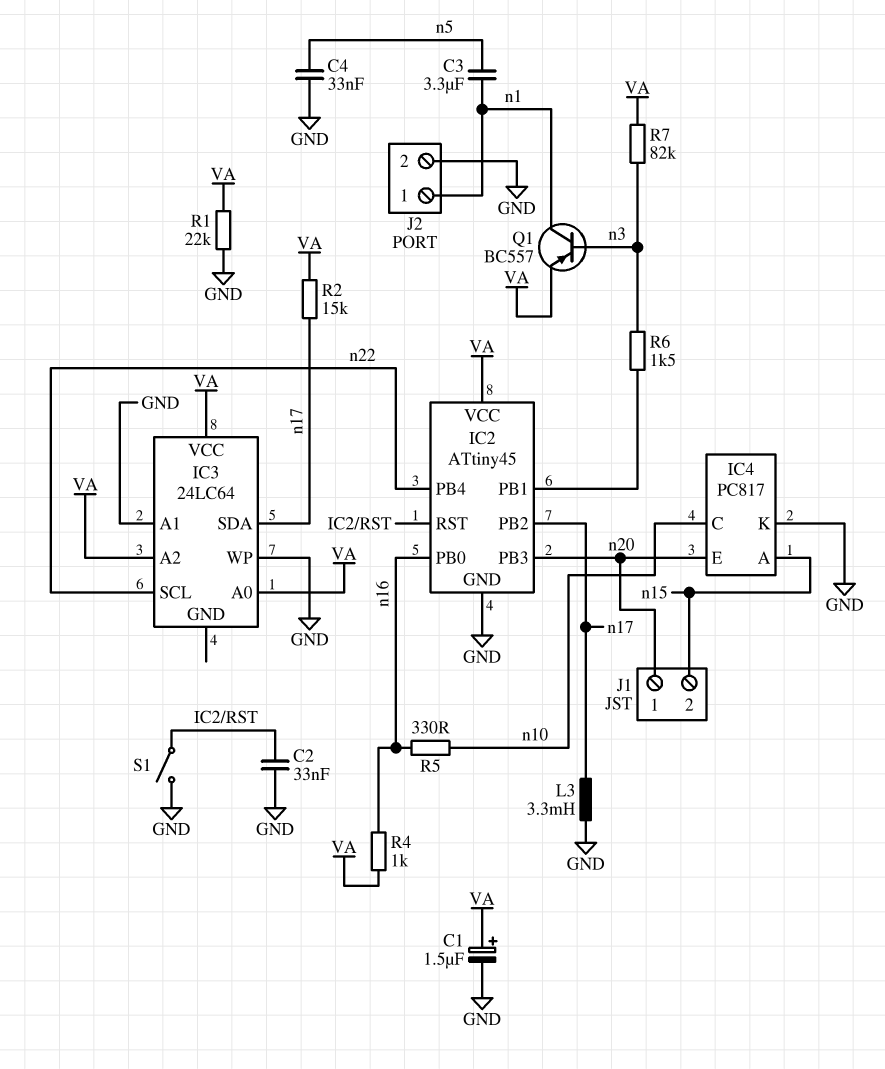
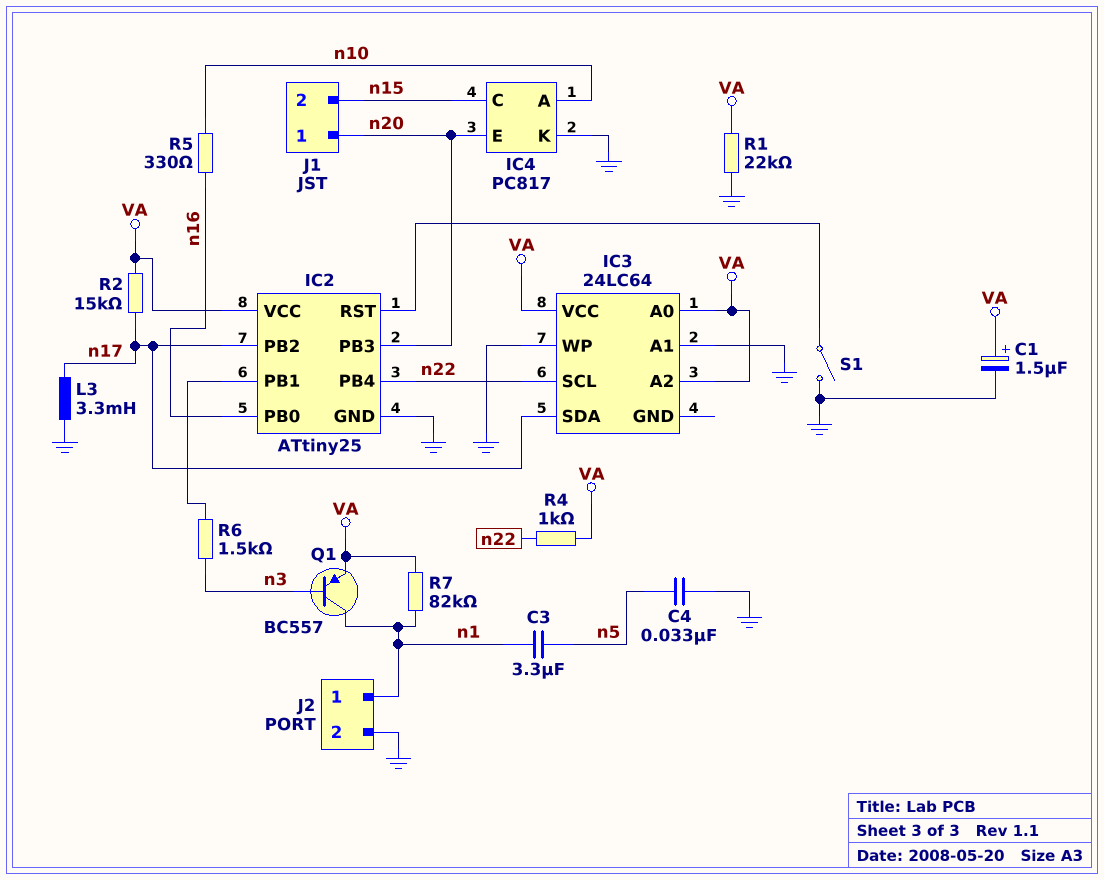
C2: 33nF (GND, IC2/RST) -> none
IC2: ATtiny45 -> ATtiny25
IC4 pin A: n15 -> n10
IC4 pin C: n10 -> n15
R4: 1k (VA, n16) -> 1k (VA, n22)
R7: 82k (VA, n3) -> 82k (VA, n1)

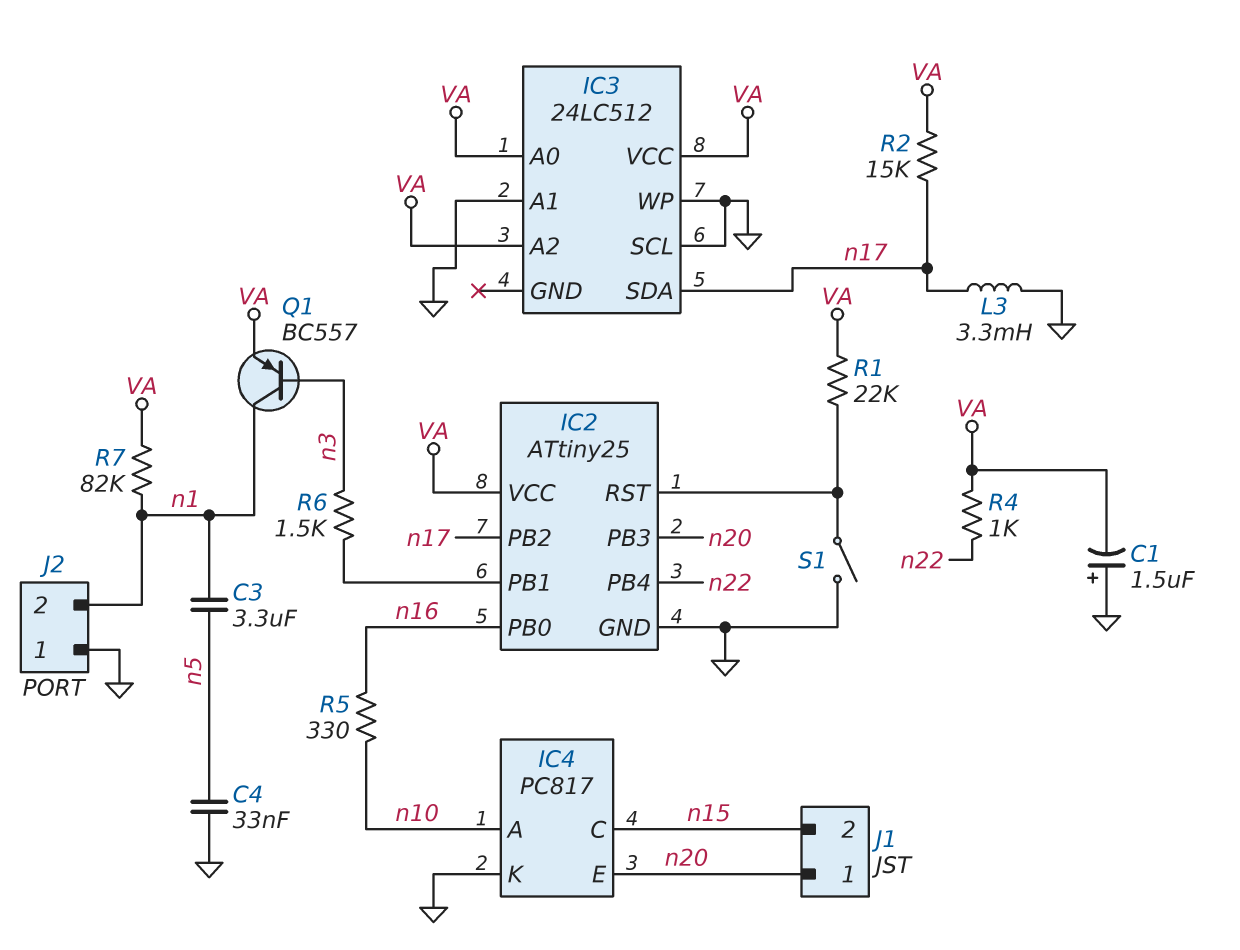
C1: 1.5uF (plus VA, minus GND) -> 1.5uF (plus GND, minus VA)
IC3: 24LC64 -> 24LC512
IC3 pin SCL: n22 -> GND
J2 pin 1: n1 -> GND
J2 pin 2: GND -> n1
R1: 22k (GND, VA) -> 22k (IC2/RST, VA)

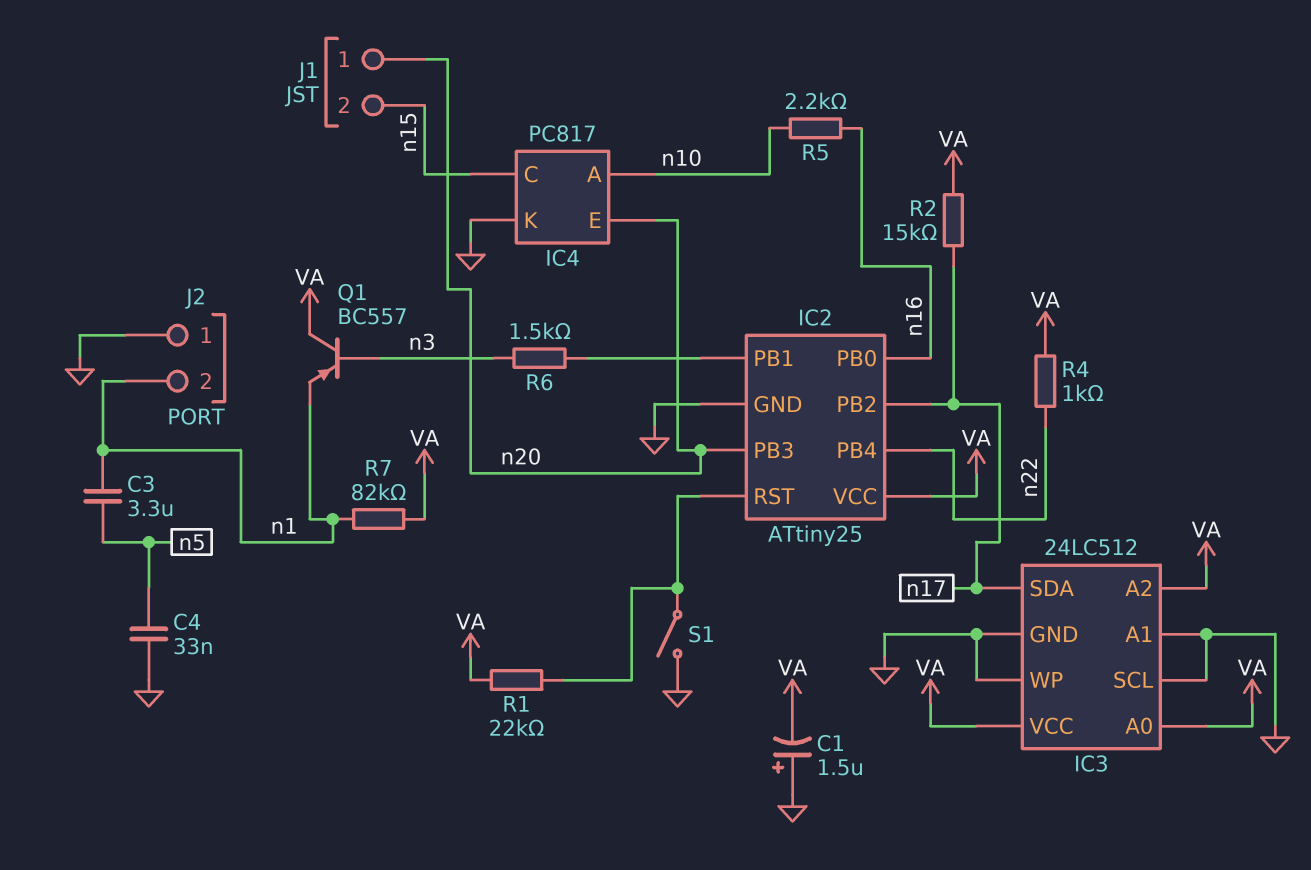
IC3 pin GND: none -> GND
L3: 3.3mH (GND, n17) -> none
Q1: PNP BC557 (B n3, C n1, E VA) -> PNP BC557 (B n3, C VA, E n1)
R5: 330 (n10, n16) -> 2.2k (n10, n16)

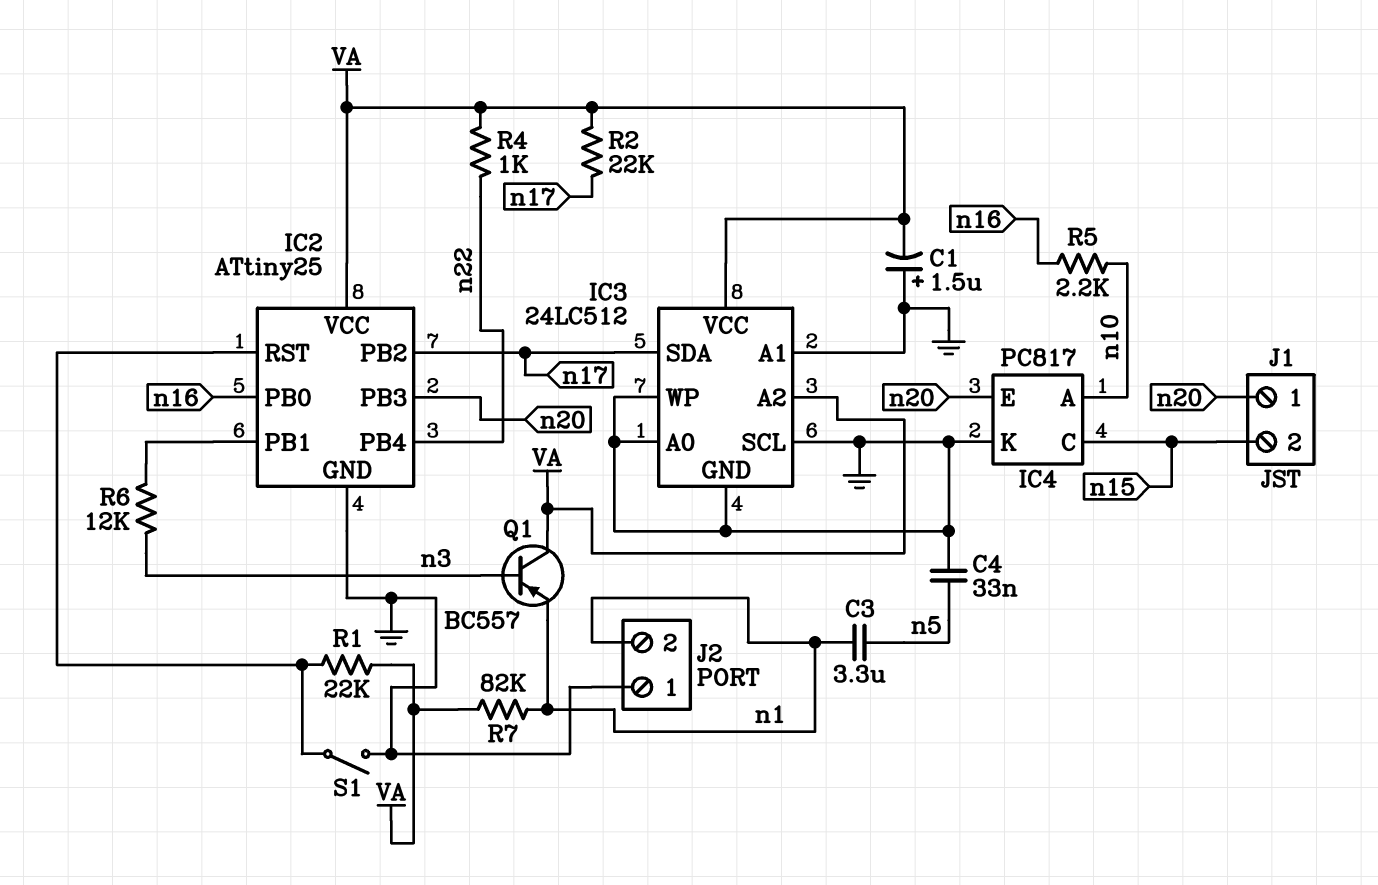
IC3 pin A0: VA -> GND
R2: 15k (VA, n17) -> 22k (VA, n17)
R6: 1.5k (IC2/PB1, n3) -> 12k (IC2/PB1, n3)

